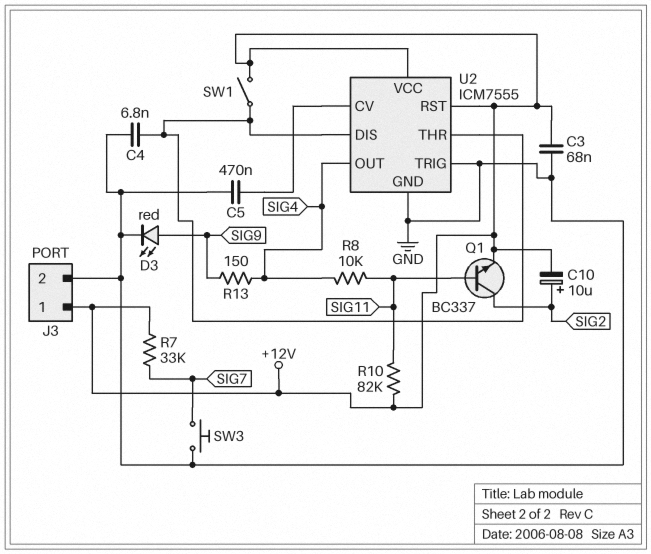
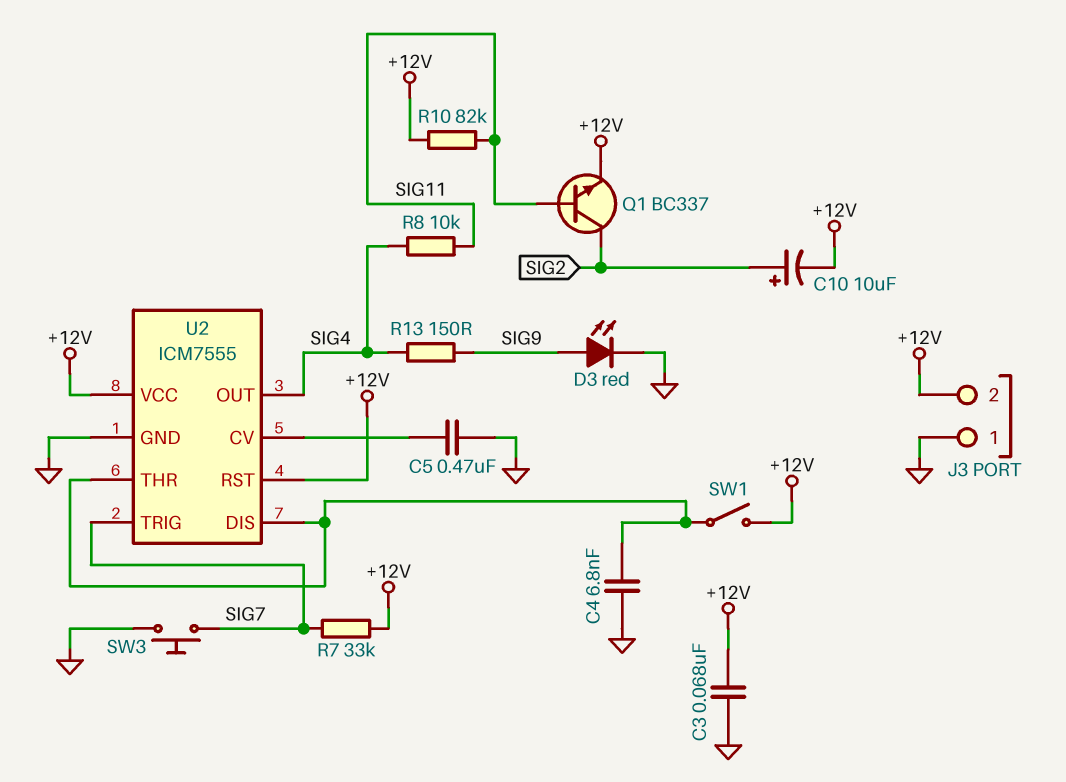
J3 pin 1: +12V -> GND
J3 pin 2: GND -> +12V
U2 pin TRIG: GND -> SIG7

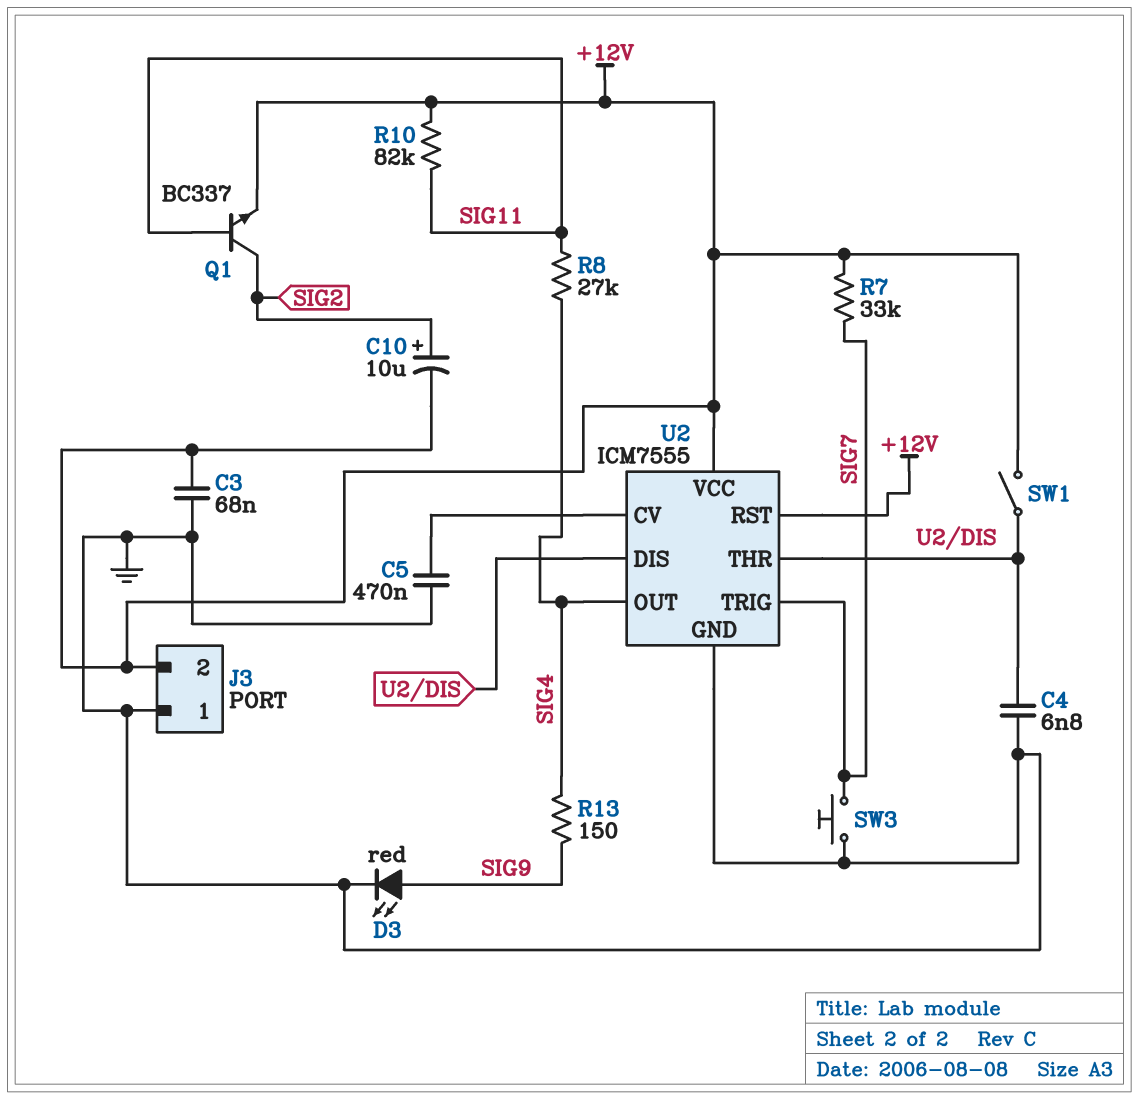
R8: 10k (SIG4, SIG11) -> 27k (SIG4, SIG11)

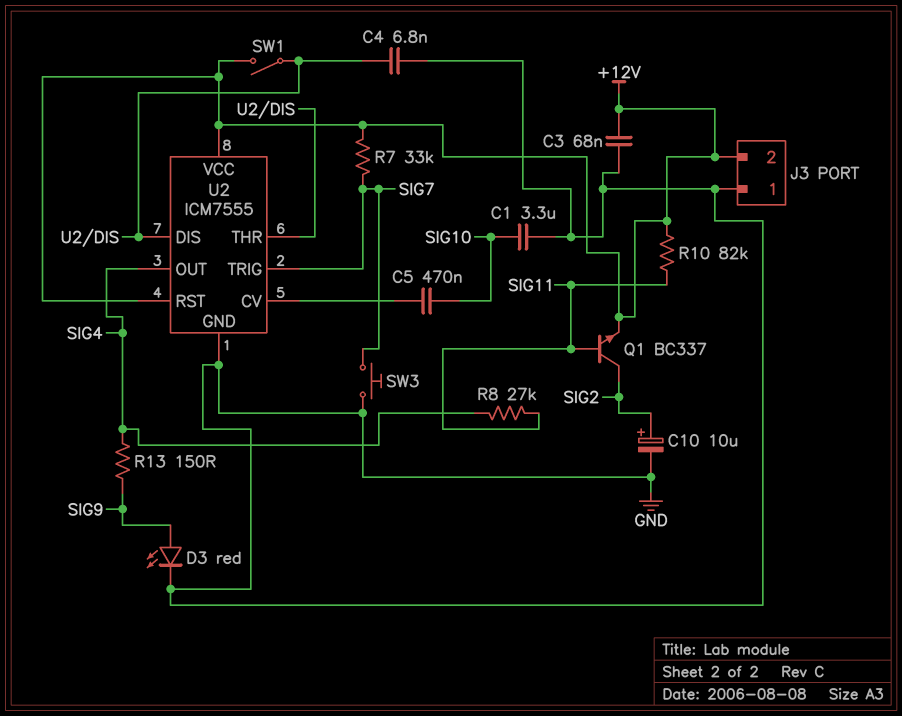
C1: none -> 3.3uF (GND, SIG10)
C5: 470nF (GND, U2/CV) -> 470nF (SIG10, U2/CV)
C10: 10uF (plus SIG2, minus +12V) -> 10uF (plus SIG2, minus GND)

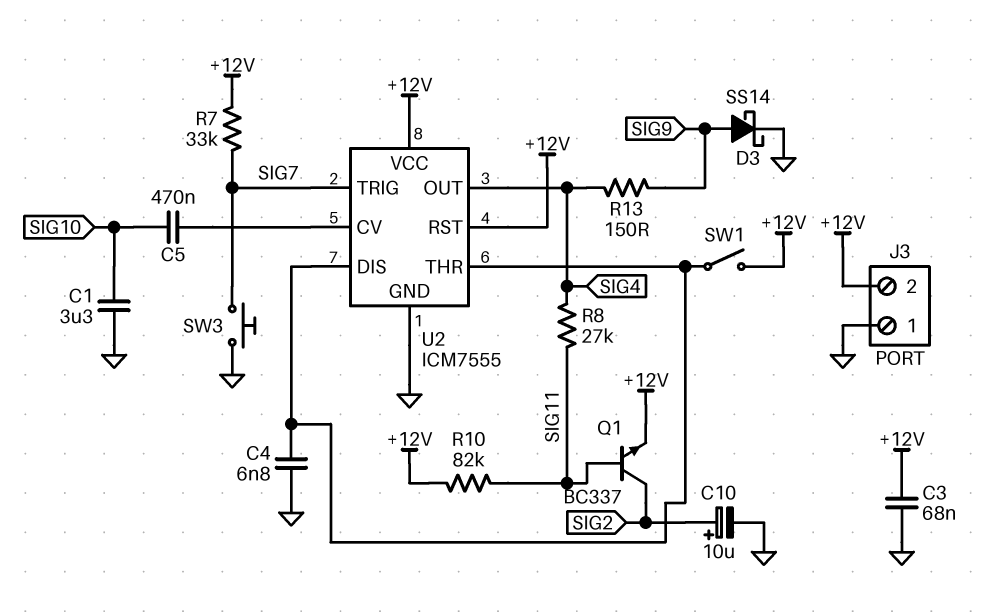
D3: LED red (A SIG9, K GND) -> schottky SS14 (A SIG9, K GND)

